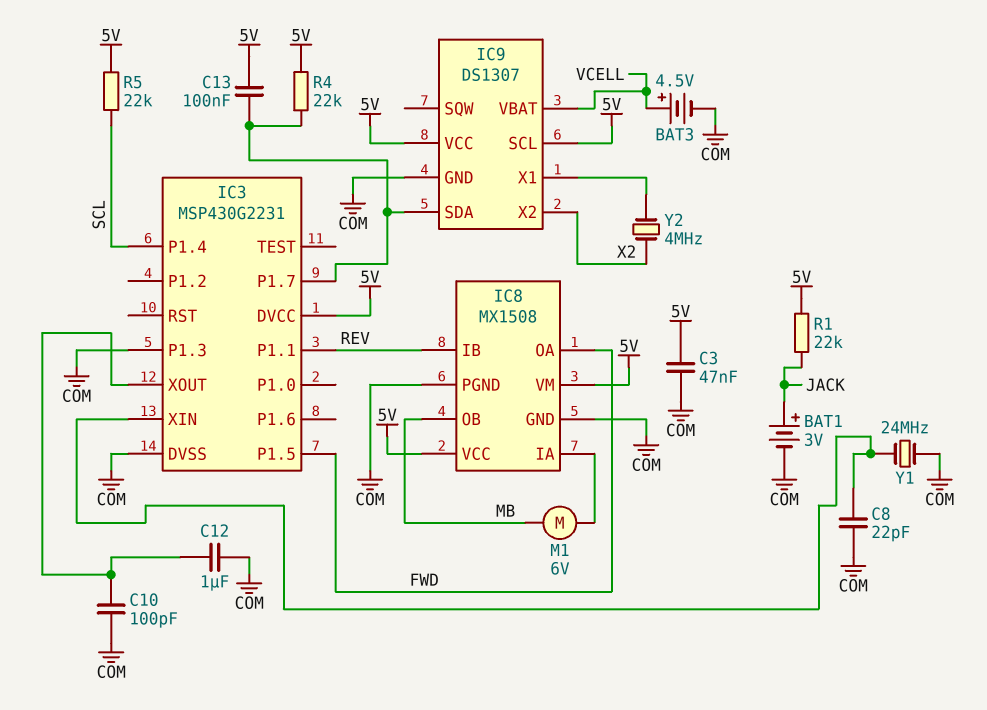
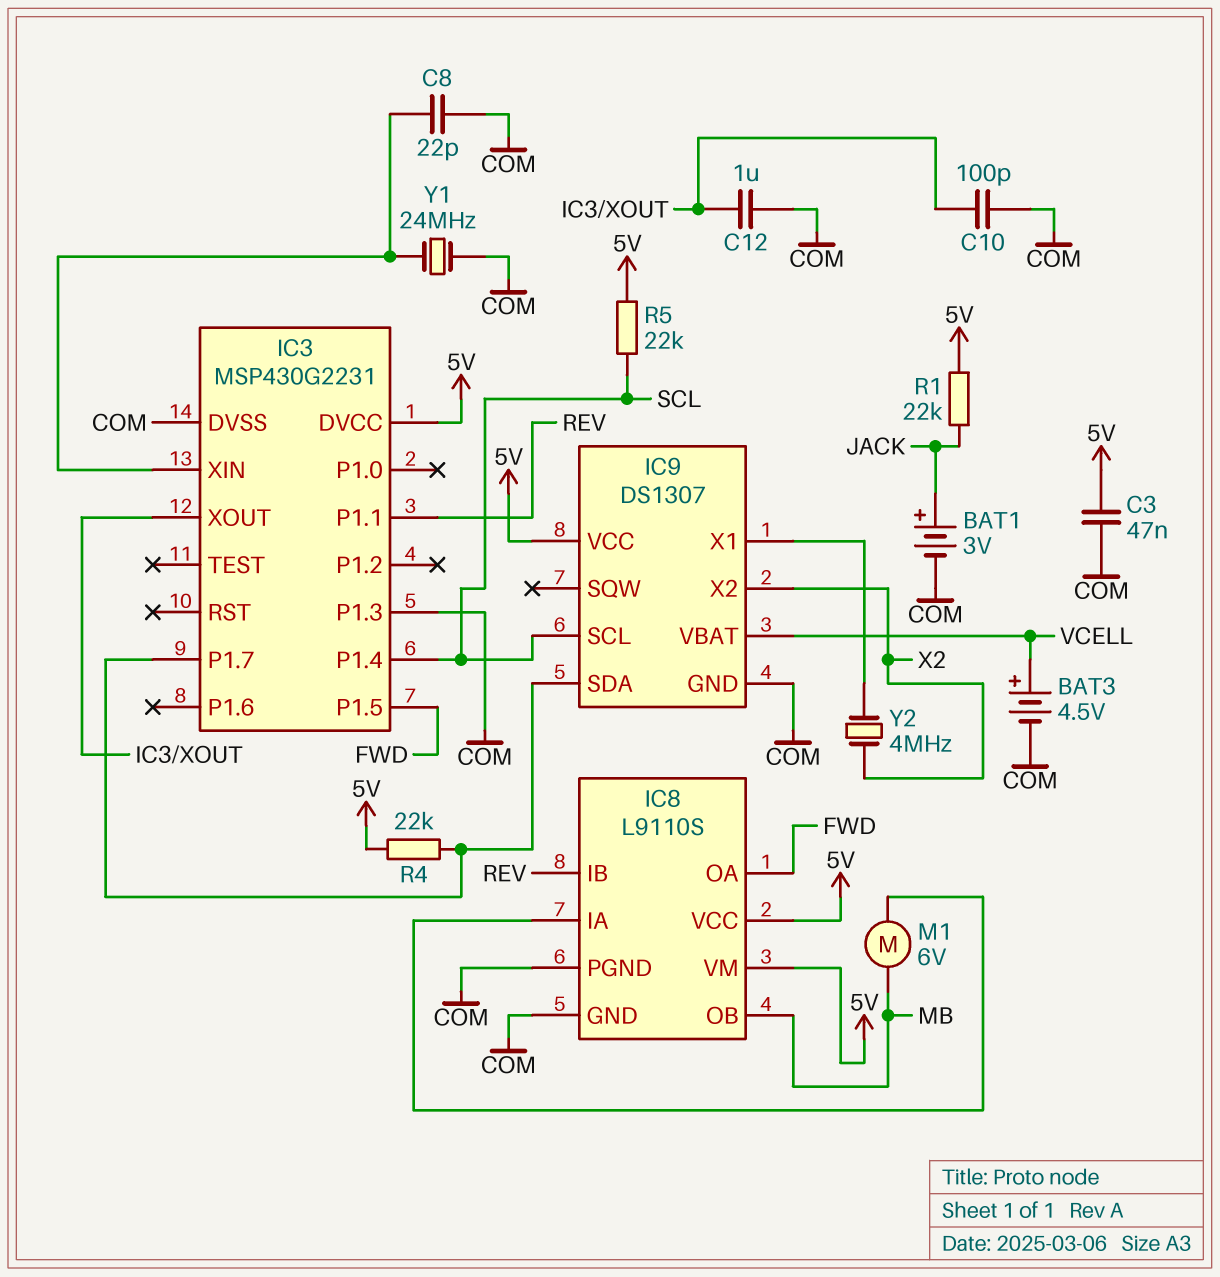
C13: 100nF (5V, IC3/P1.7) -> none
IC8: MX1508 -> L9110S
IC9 pin SCL: 5V -> SCL

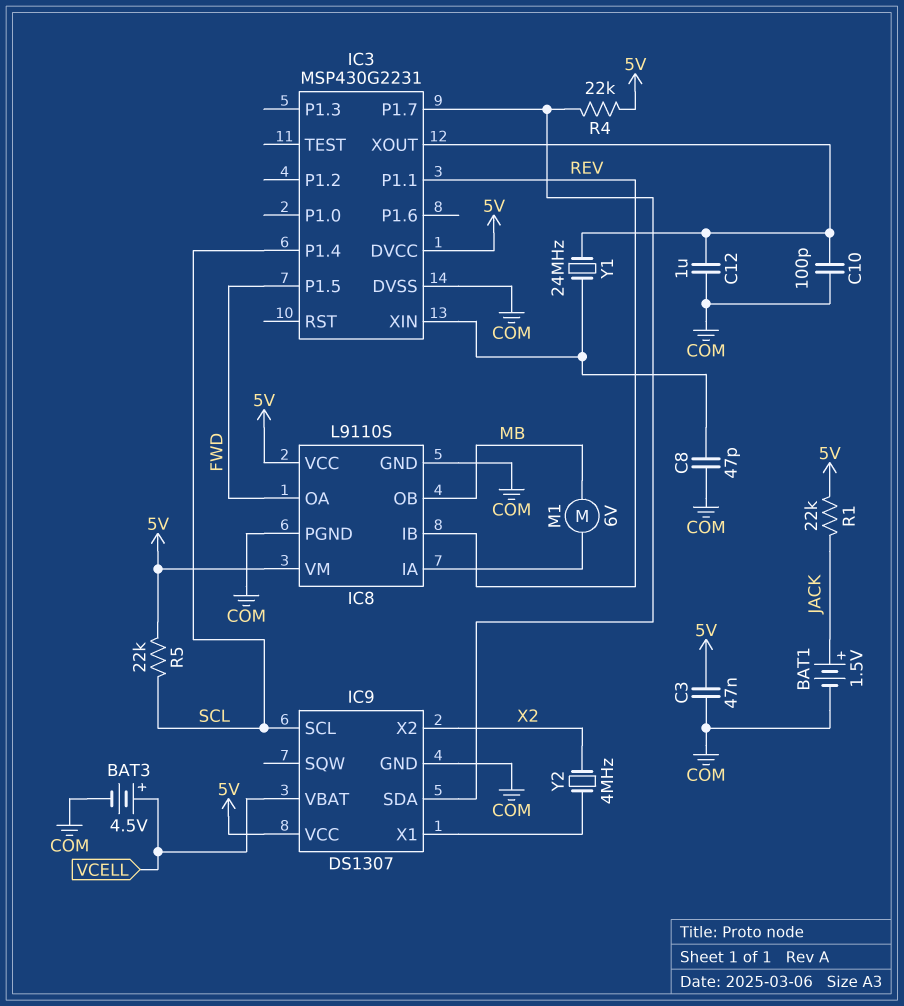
BAT1: 3V (plus JACK, minus COM) -> 1.5V (plus JACK, minus COM)
C8: 22pF (COM, IC3/XIN) -> 47pF (COM, IC3/XIN)
IC3 pin P1.3: COM -> none
Y1: 24MHz (COM, IC3/XIN) -> 24MHz (IC3/XIN, IC3/XOUT)

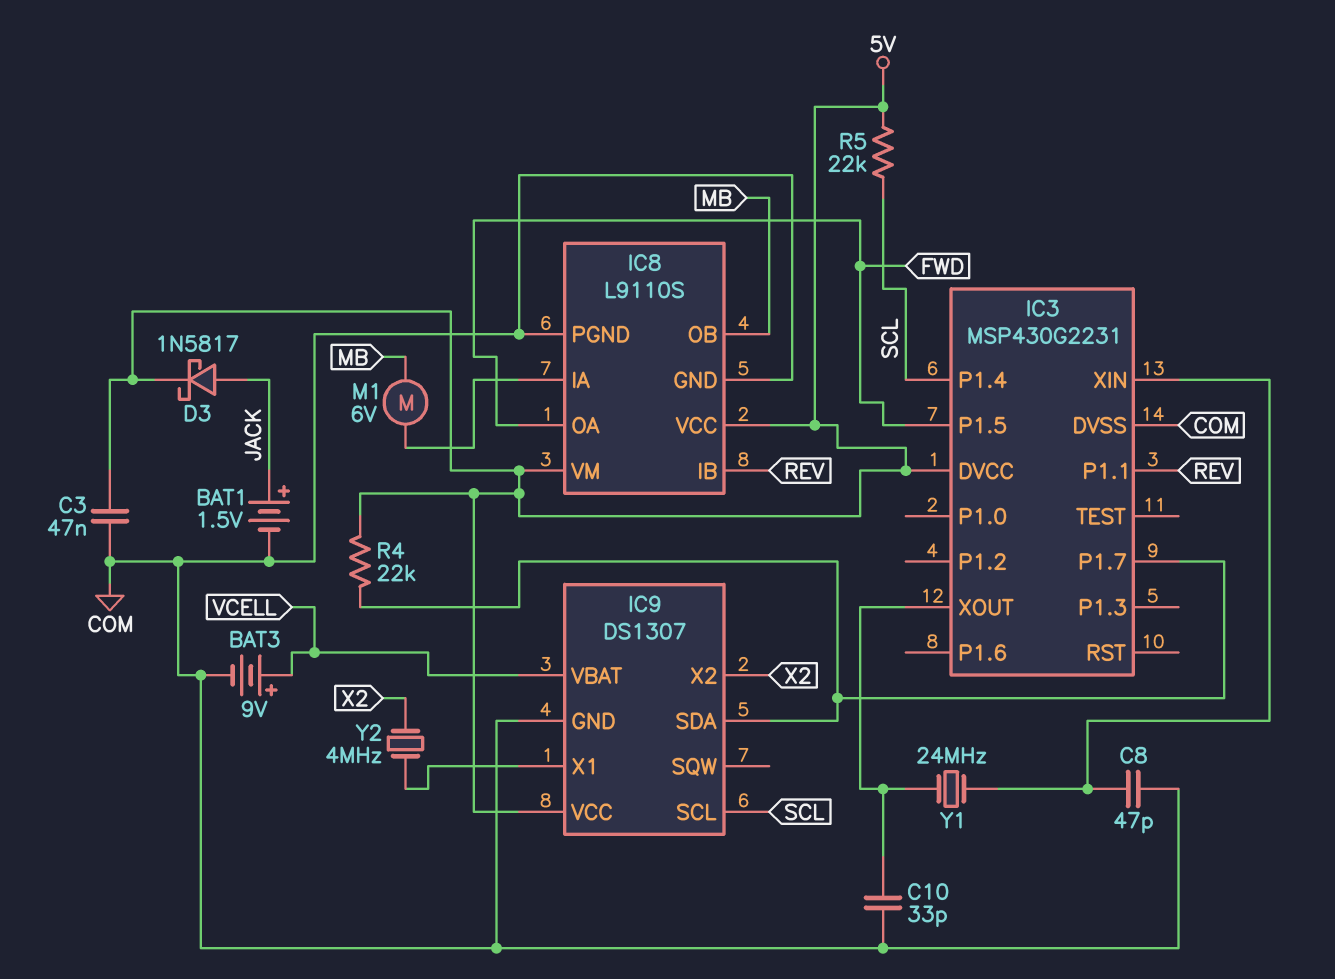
BAT3: 4.5V (plus VCELL, minus COM) -> 9V (plus VCELL, minus COM)
C10: 100pF (COM, IC3/XOUT) -> 33pF (COM, IC3/XOUT)
C12: 1uF (COM, IC3/XOUT) -> none
D3: none -> schottky 1N5817 (A JACK, K 5V)
R1: 22k (5V, JACK) -> none

